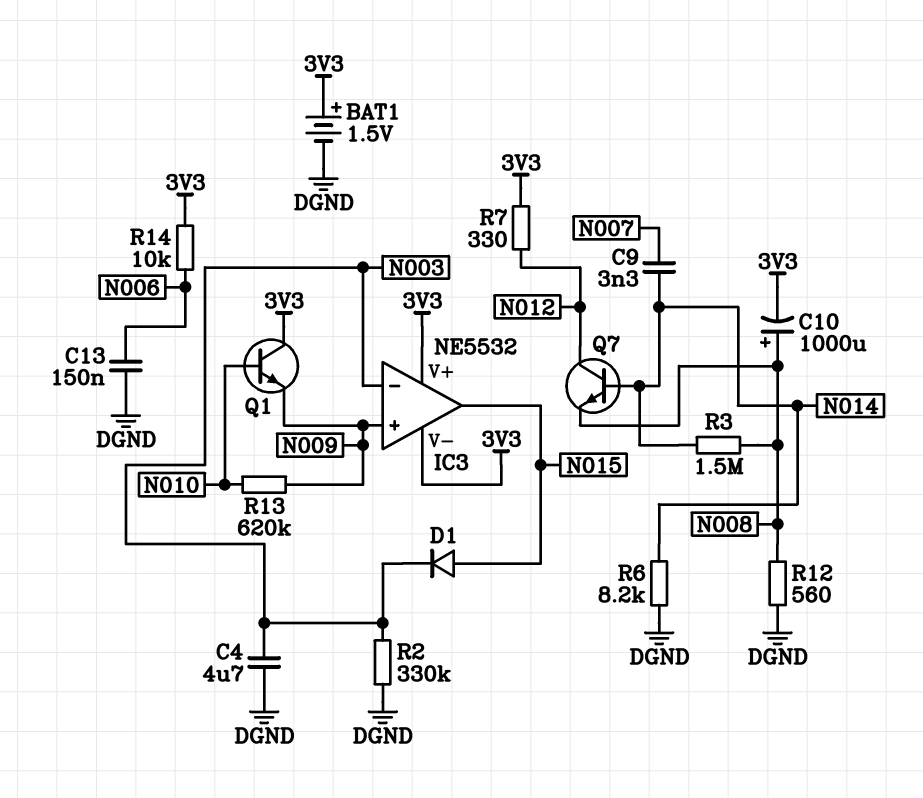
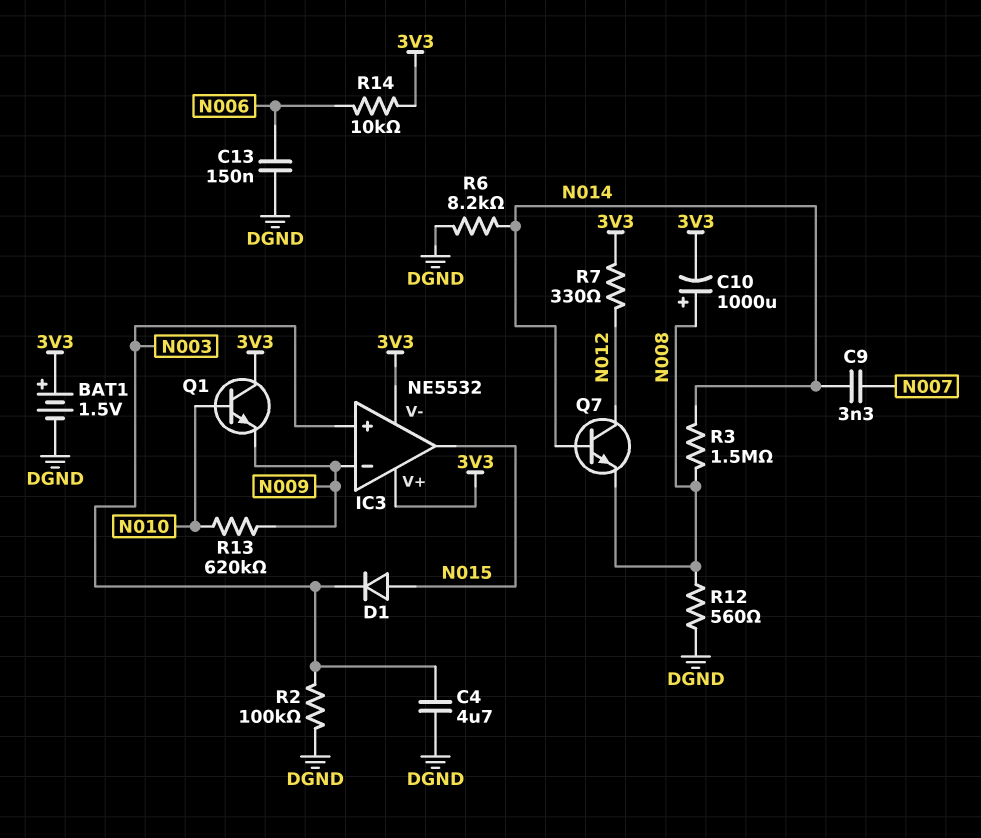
IC3 pin in+: N009 -> N003
IC3 pin in-: N003 -> N009
R2: 330k (DGND, N003) -> 100k (DGND, N003)

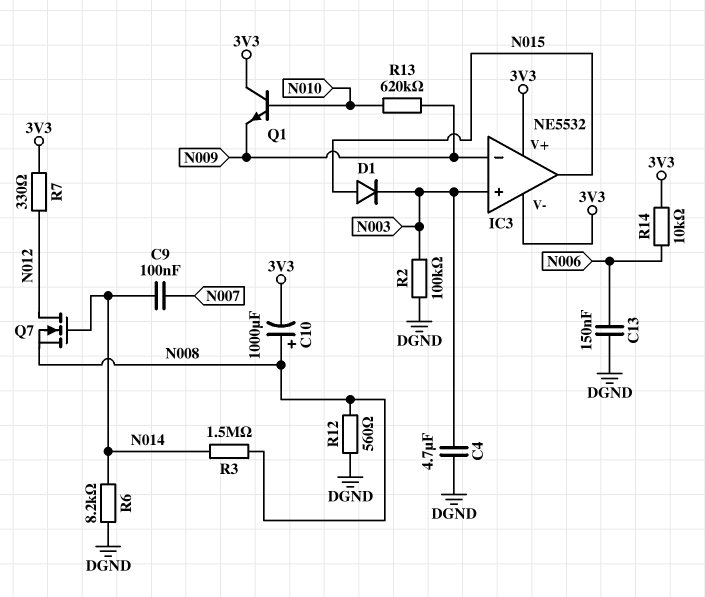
BAT1: 1.5V (plus 3V3, minus DGND) -> none
C9: 3.3nF (N007, N014) -> 100nF (N007, N014)
Q7: NPN (B N014, C N012, E N008) -> NMOS (G N014, D N012, S N008)

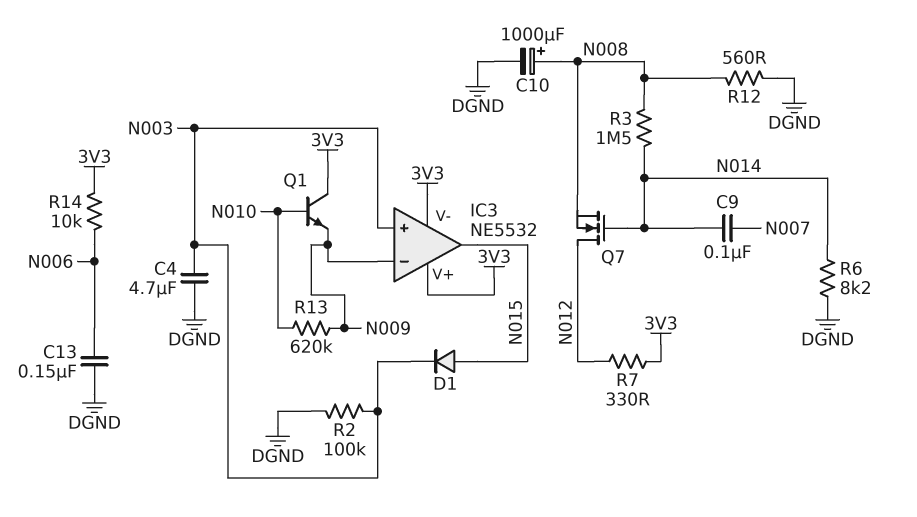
C10: 1000uF (plus N008, minus 3V3) -> 1000uF (plus N008, minus DGND)

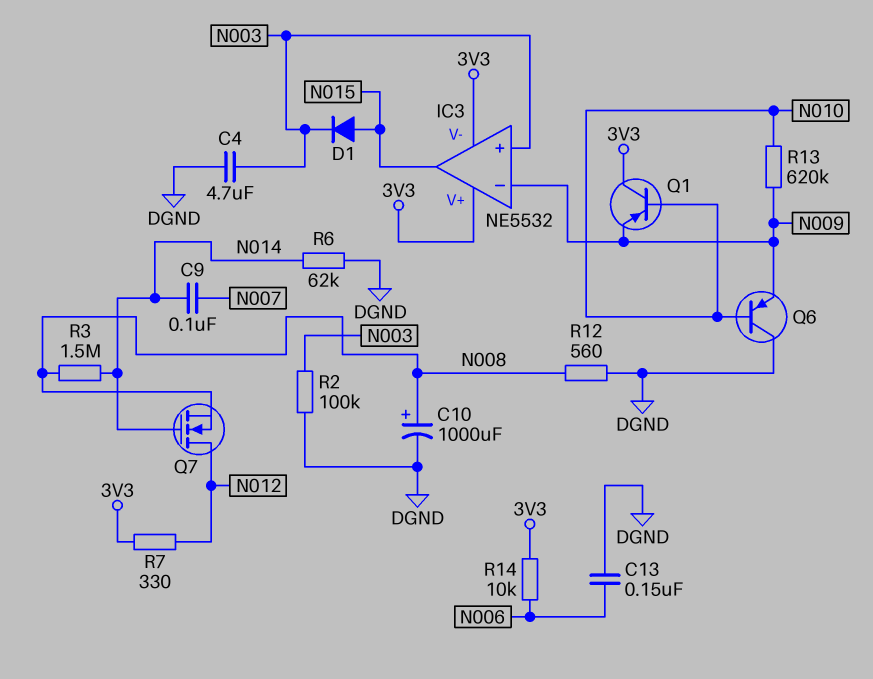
Q1: NPN (B N010, C 3V3, E N009) -> PNP (B N010, C 3V3, E N009)
Q6: none -> PNP (B N010, C DGND, E N009)
R6: 8.2k (DGND, N014) -> 62k (DGND, N014)

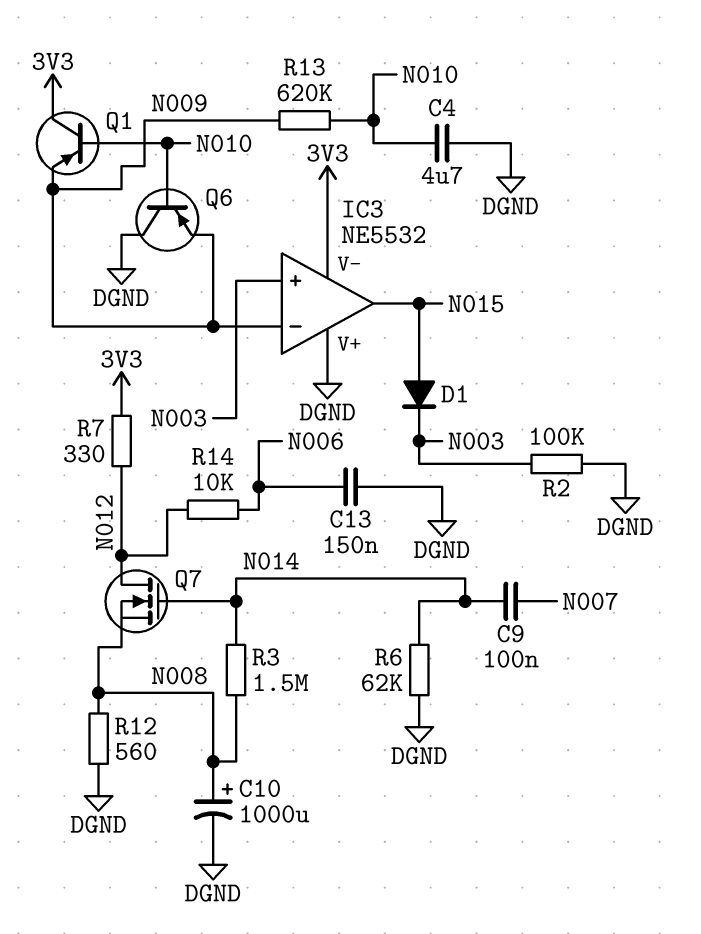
C4: 4.7uF (DGND, N003) -> 4.7uF (DGND, N010)
IC3 pin V+: 3V3 -> DGND
R14: 10k (3V3, N006) -> 10k (N006, N012)

